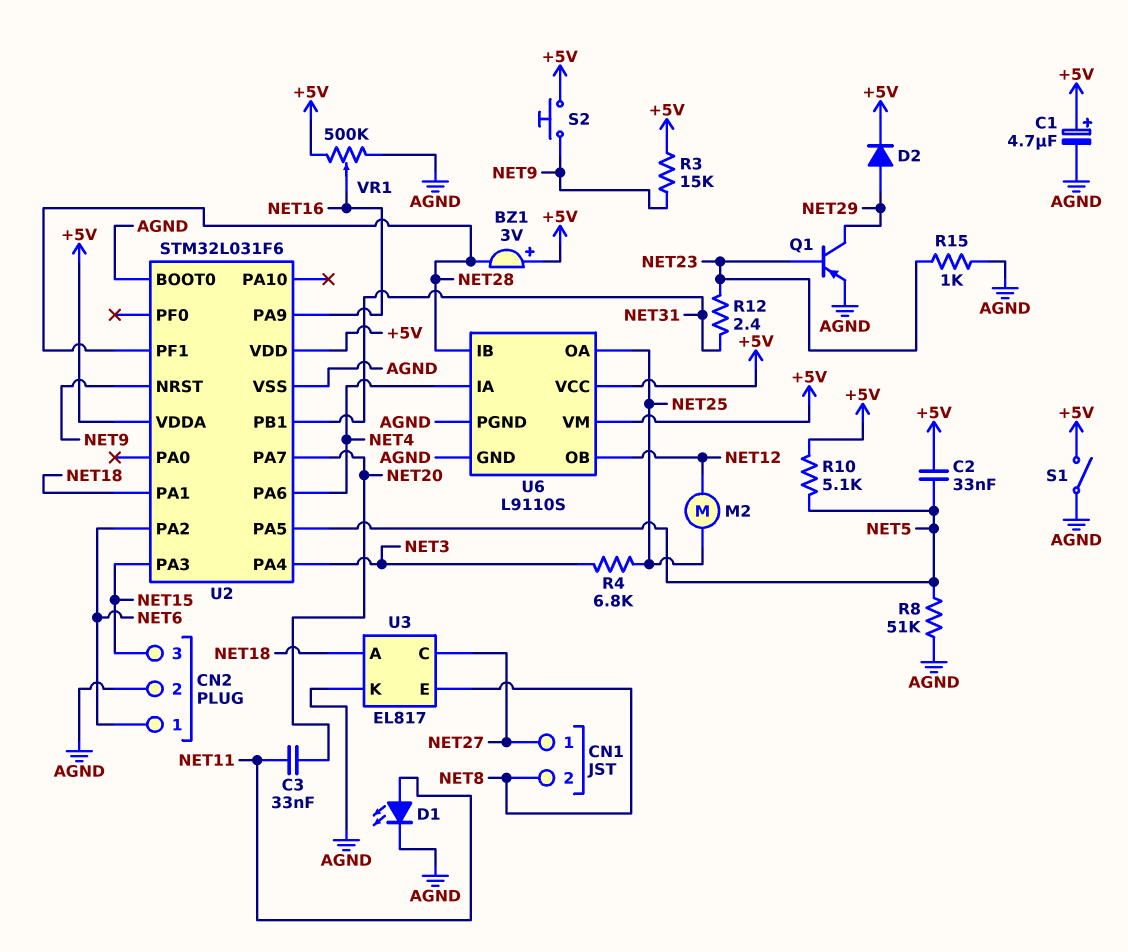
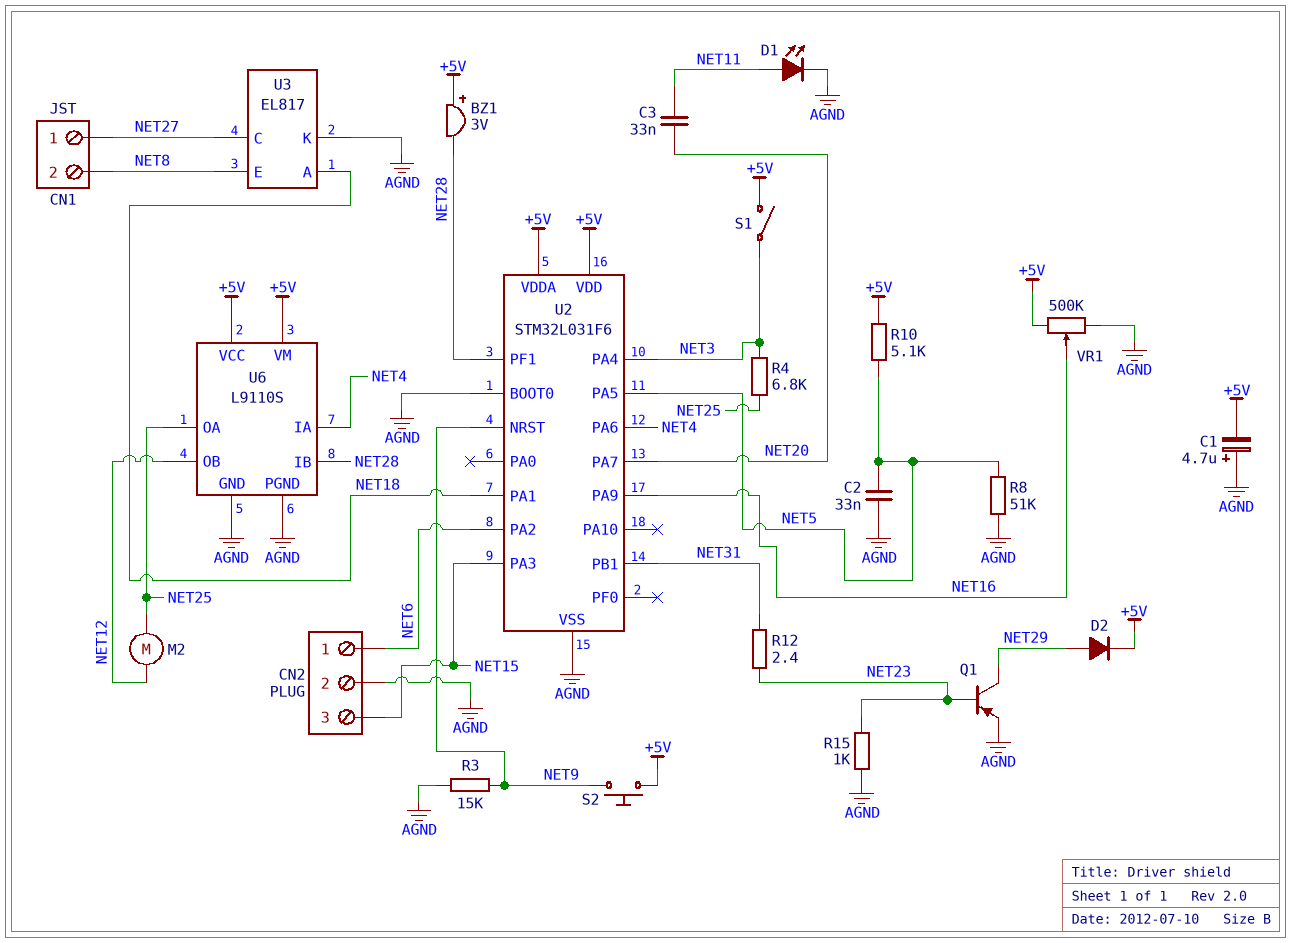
C1: 4.7uF (plus +5V, minus AGND) -> 4.7uF (plus AGND, minus +5V)
C2: 33nF (+5V, NET5) -> 33nF (AGND, NET5)
R3: 15k (+5V, NET9) -> 15k (AGND, NET9)
S1: switch (+5V, AGND) -> switch (+5V, NET3)

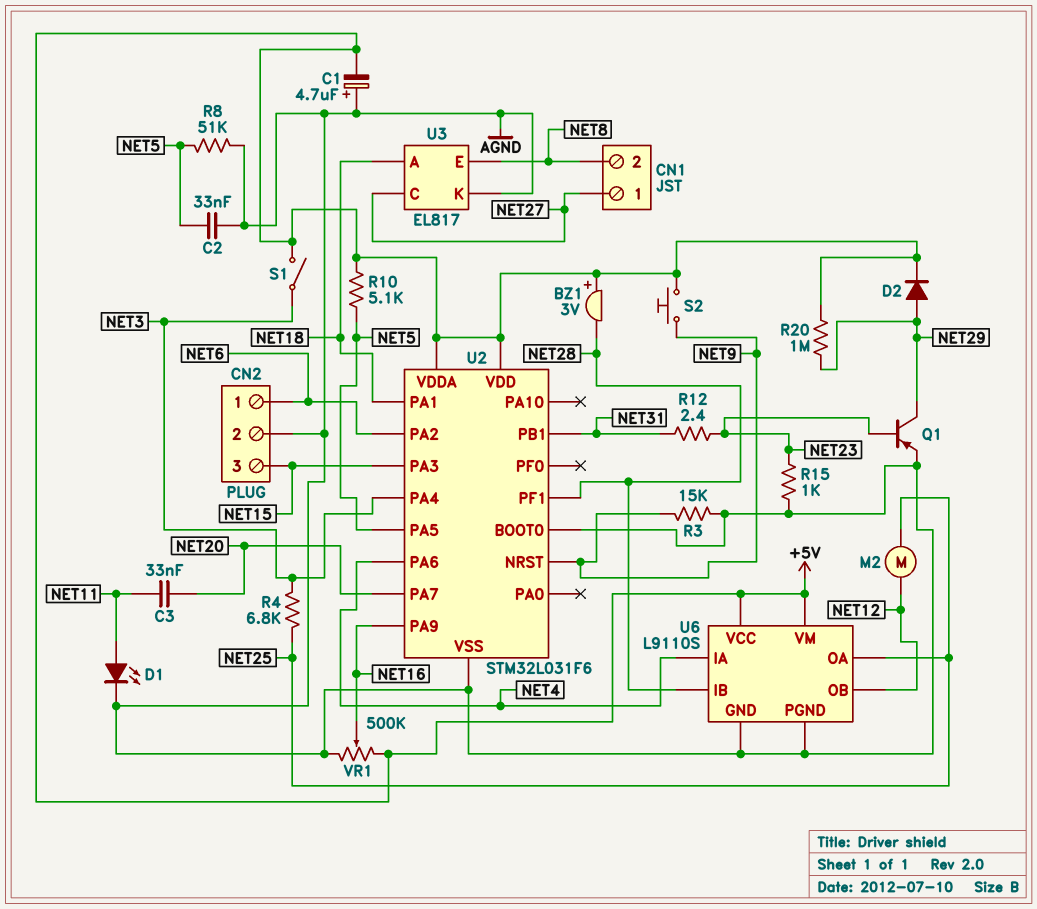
R20: none -> 1M (+5V, NET29)

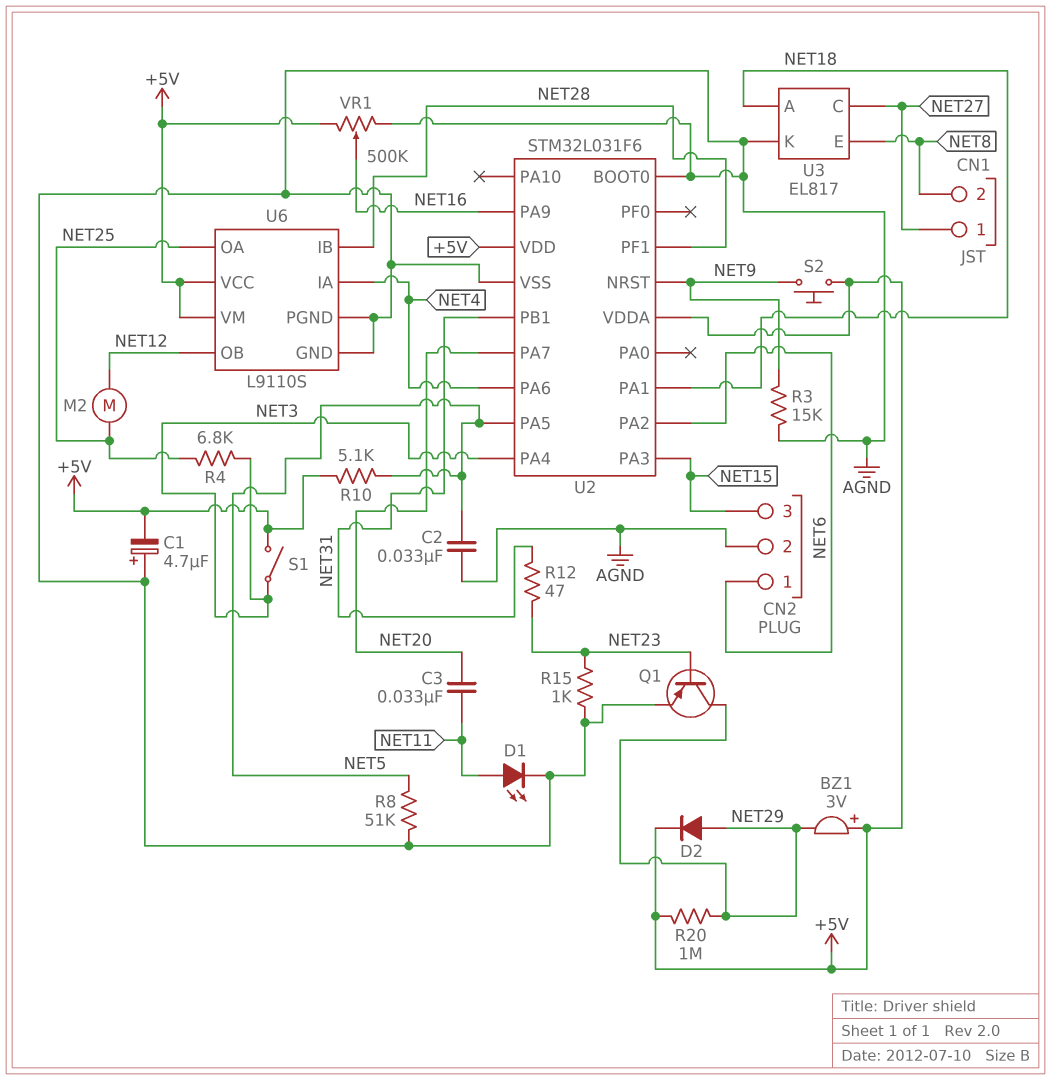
BZ1: buzzer 3V (plus +5V, minus NET28) -> buzzer 3V (plus +5V, minus NET29)
R12: 2.4 (NET23, NET31) -> 47 (NET23, NET31)

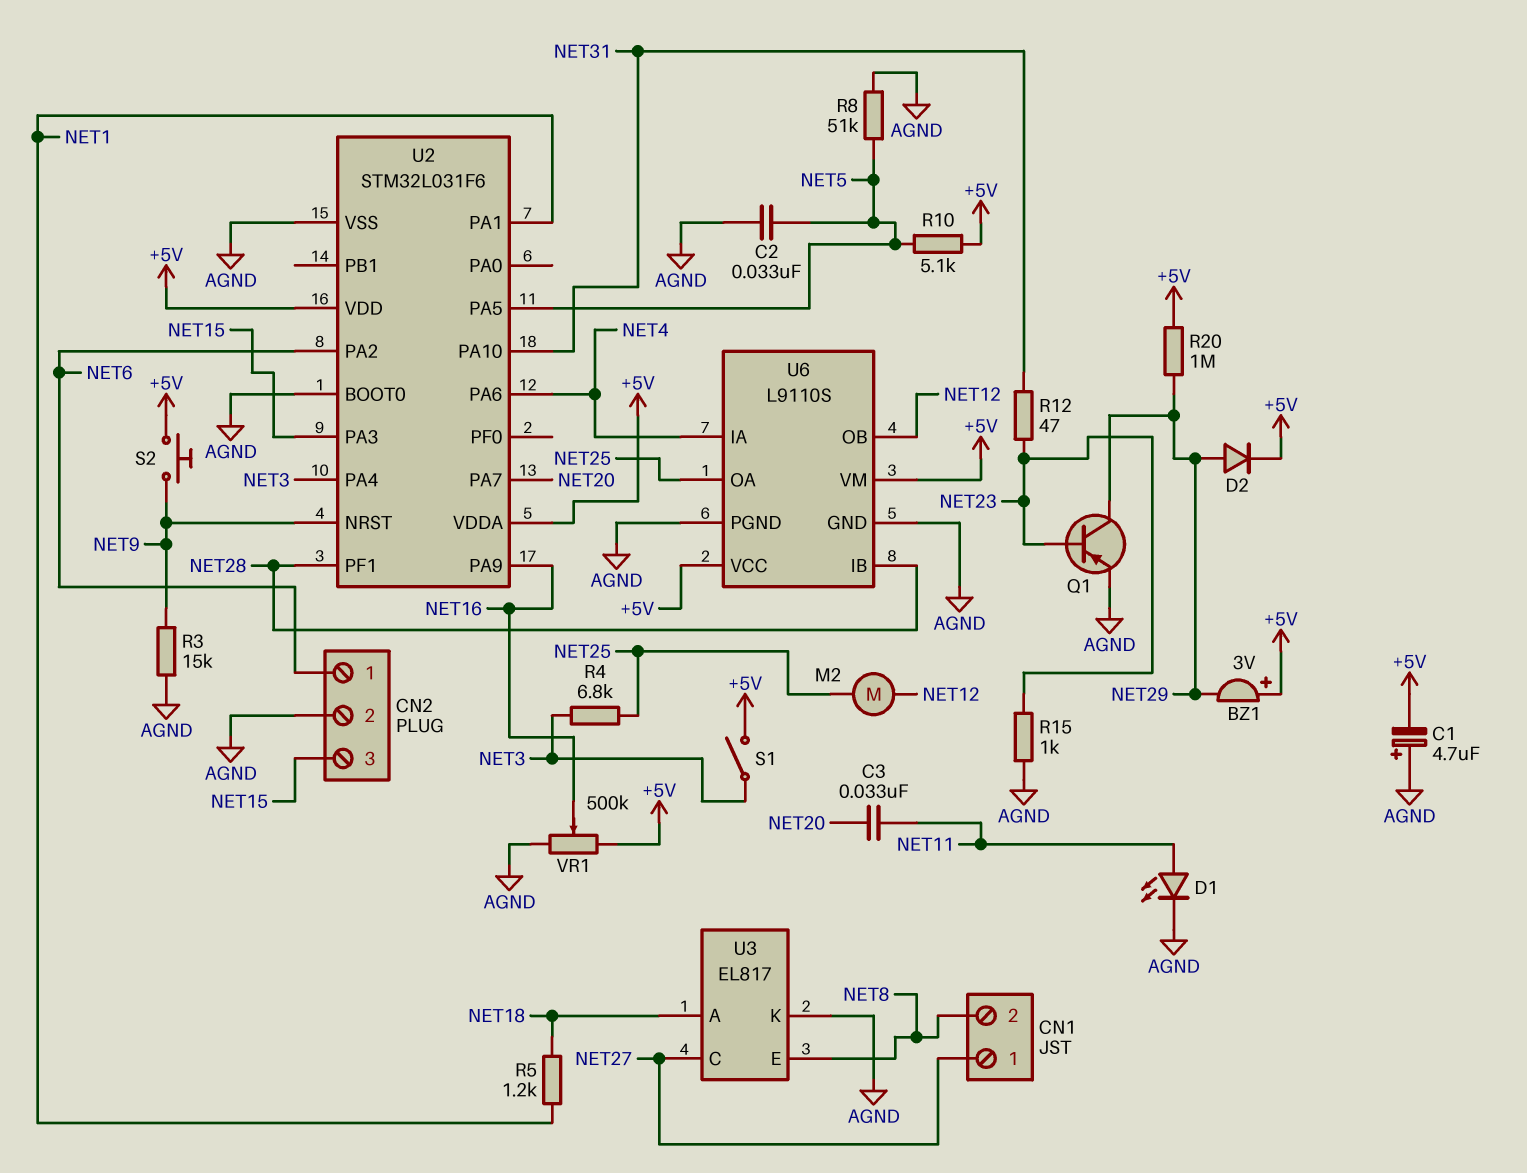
R5: none -> 1.2k (NET1, NET18)
U2 pin PA1: NET18 -> NET1
U2 pin PA10: none -> NET31
U2 pin PB1: NET31 -> none

